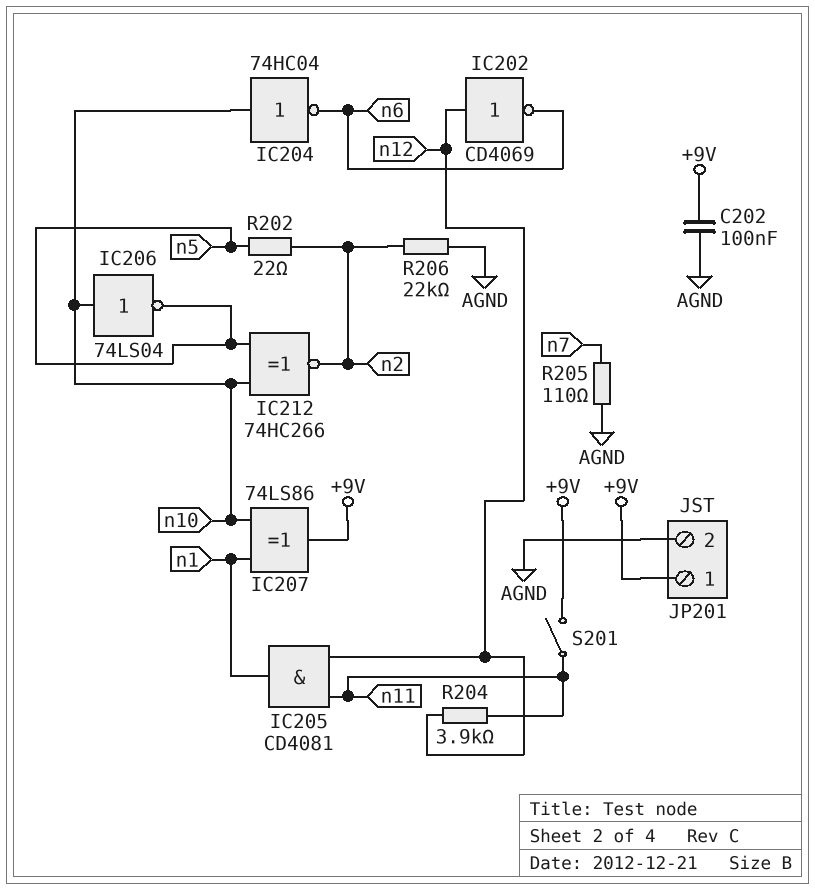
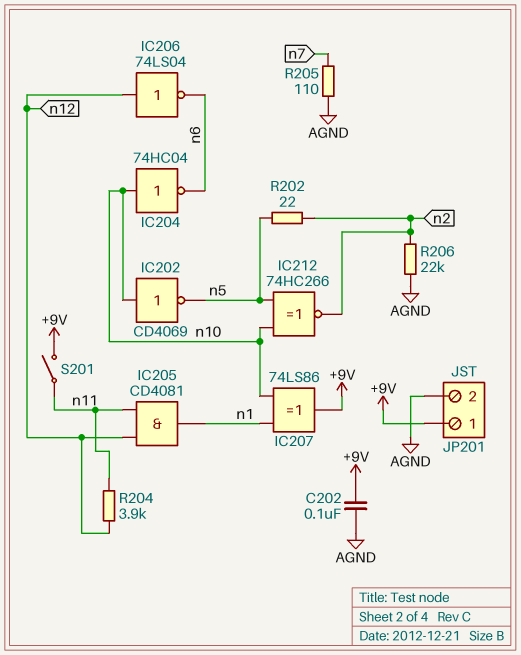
IC202: NOT CD4069 (in n12, out n6) -> NOT CD4069 (in n10, out n5)
IC206: NOT 74LS04 (in n10, out n5) -> NOT 74LS04 (in n12, out n6)

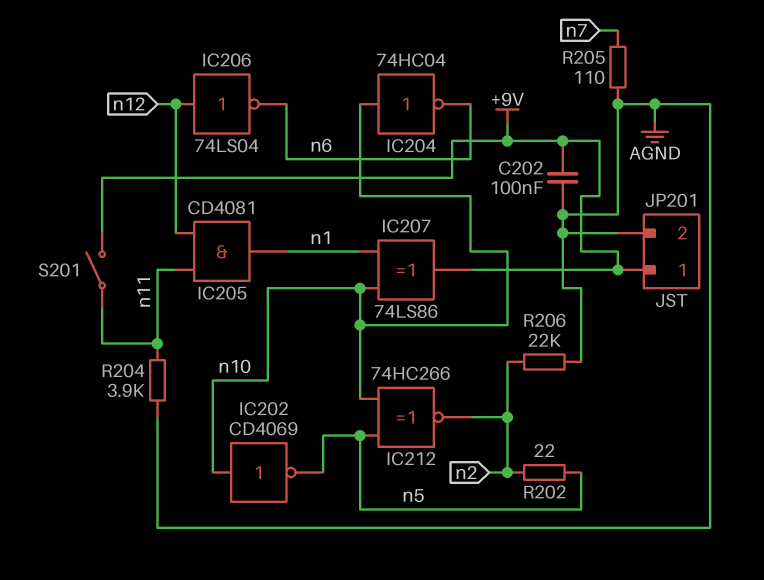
R204: 3.9k (n11, n12) -> 3.9k (AGND, n11)

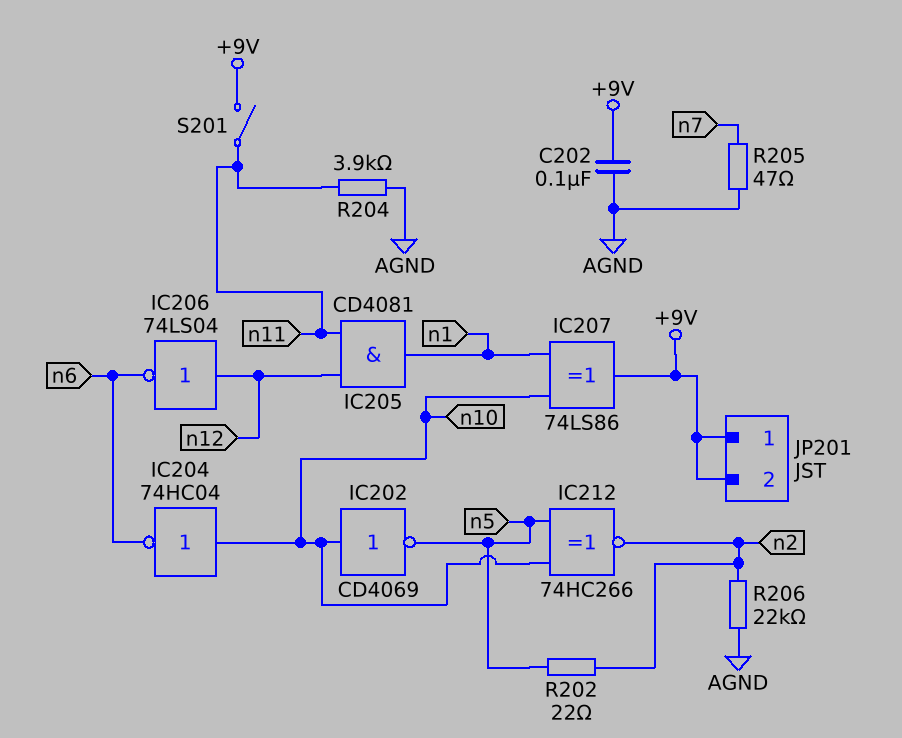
JP201 pin 2: AGND -> +9V
R205: 110 (AGND, n7) -> 47 (AGND, n7)

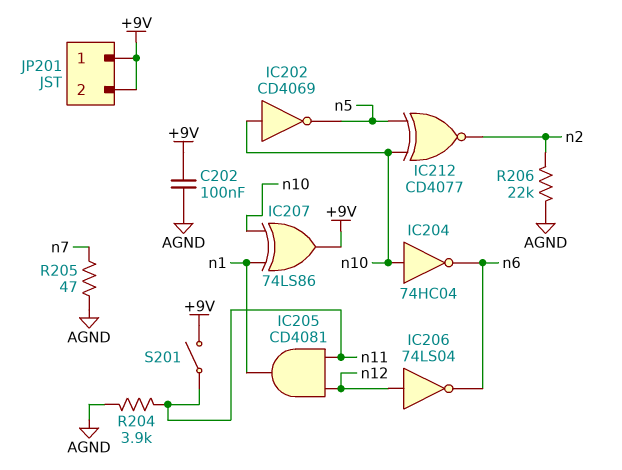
IC212: XNOR 74HC266 (in n5, in n10, out n2) -> XNOR CD4077 (in n5, in n10, out n2)
R202: 22 (n2, n5) -> none

